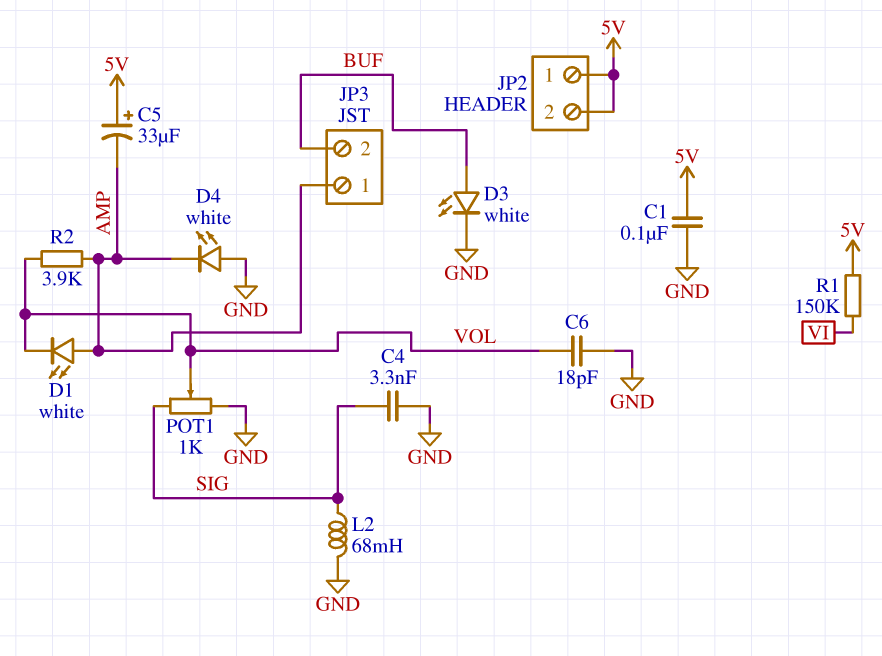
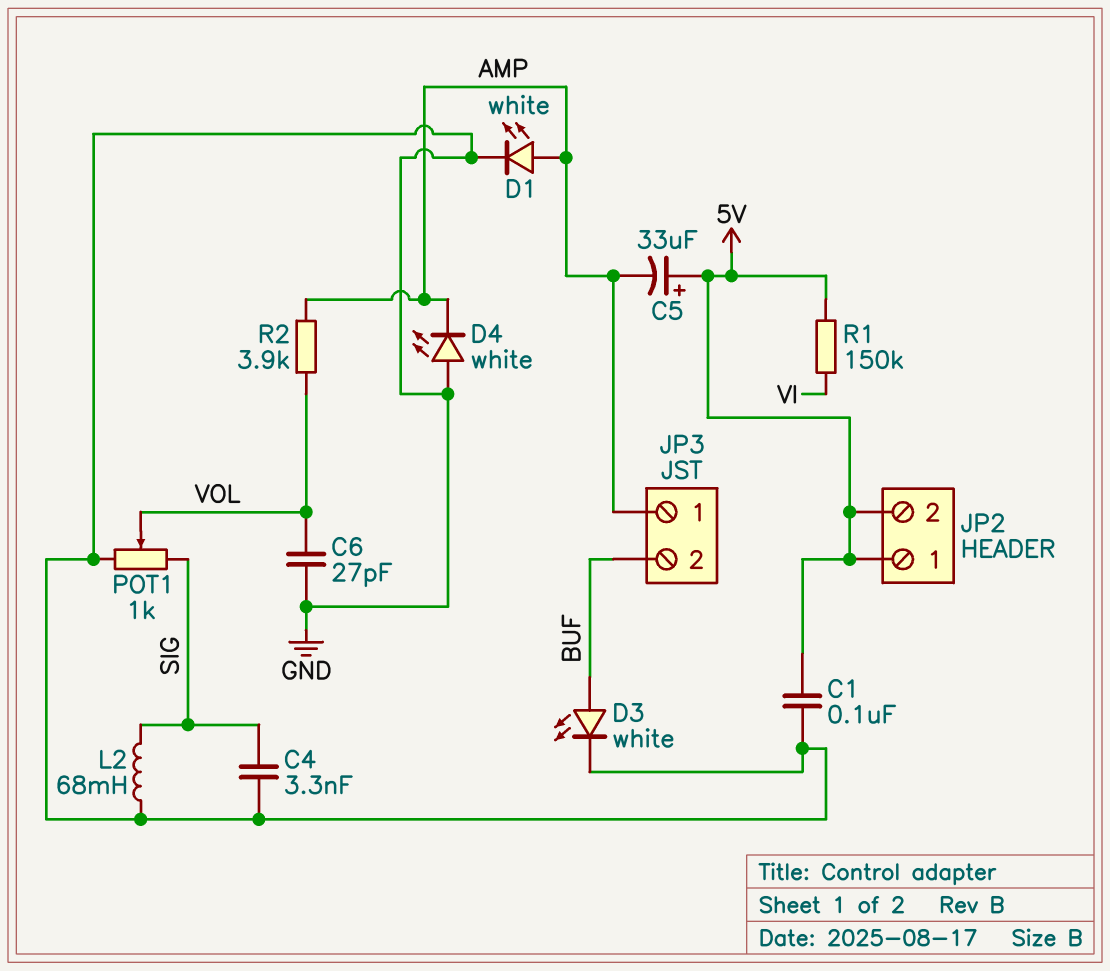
C6: 18pF (GND, VOL) -> 27pF (GND, VOL)
D1: LED white (A AMP, K VOL) -> LED white (A AMP, K GND)

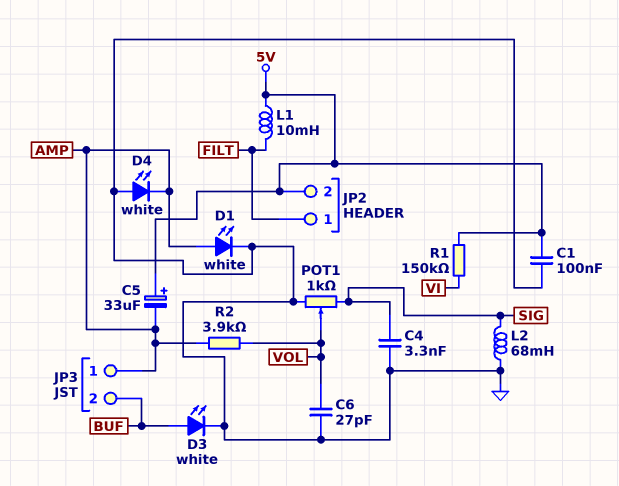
JP2 pin 1: 5V -> FILT
L1: none -> 10mH (5V, FILT)

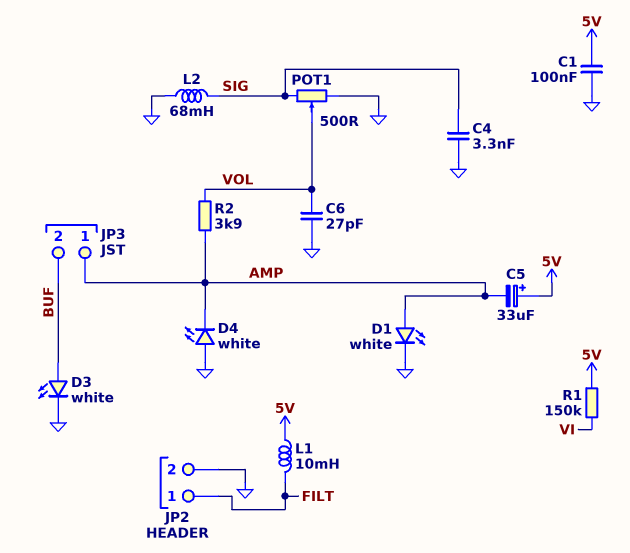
JP2 pin 2: 5V -> GND
POT1: 1k (GND, SIG, wiper VOL) -> 500 (GND, SIG, wiper VOL)

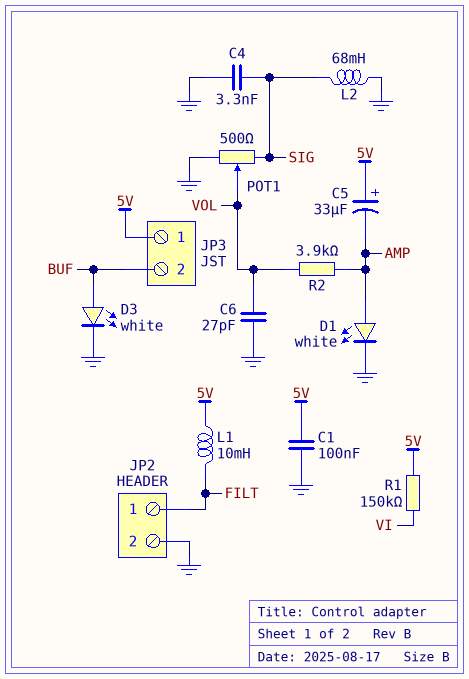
D4: LED white (A GND, K AMP) -> none
JP3 pin 1: AMP -> 5V

